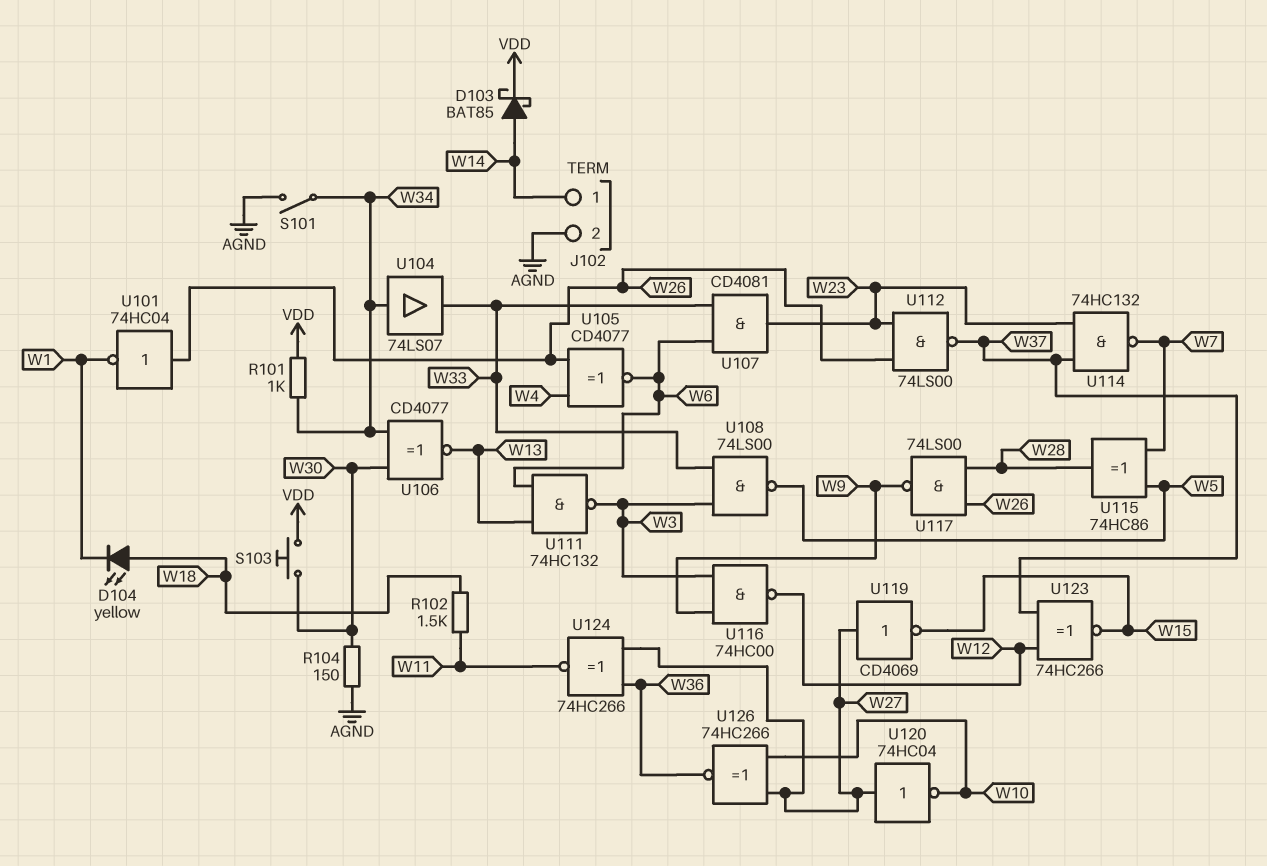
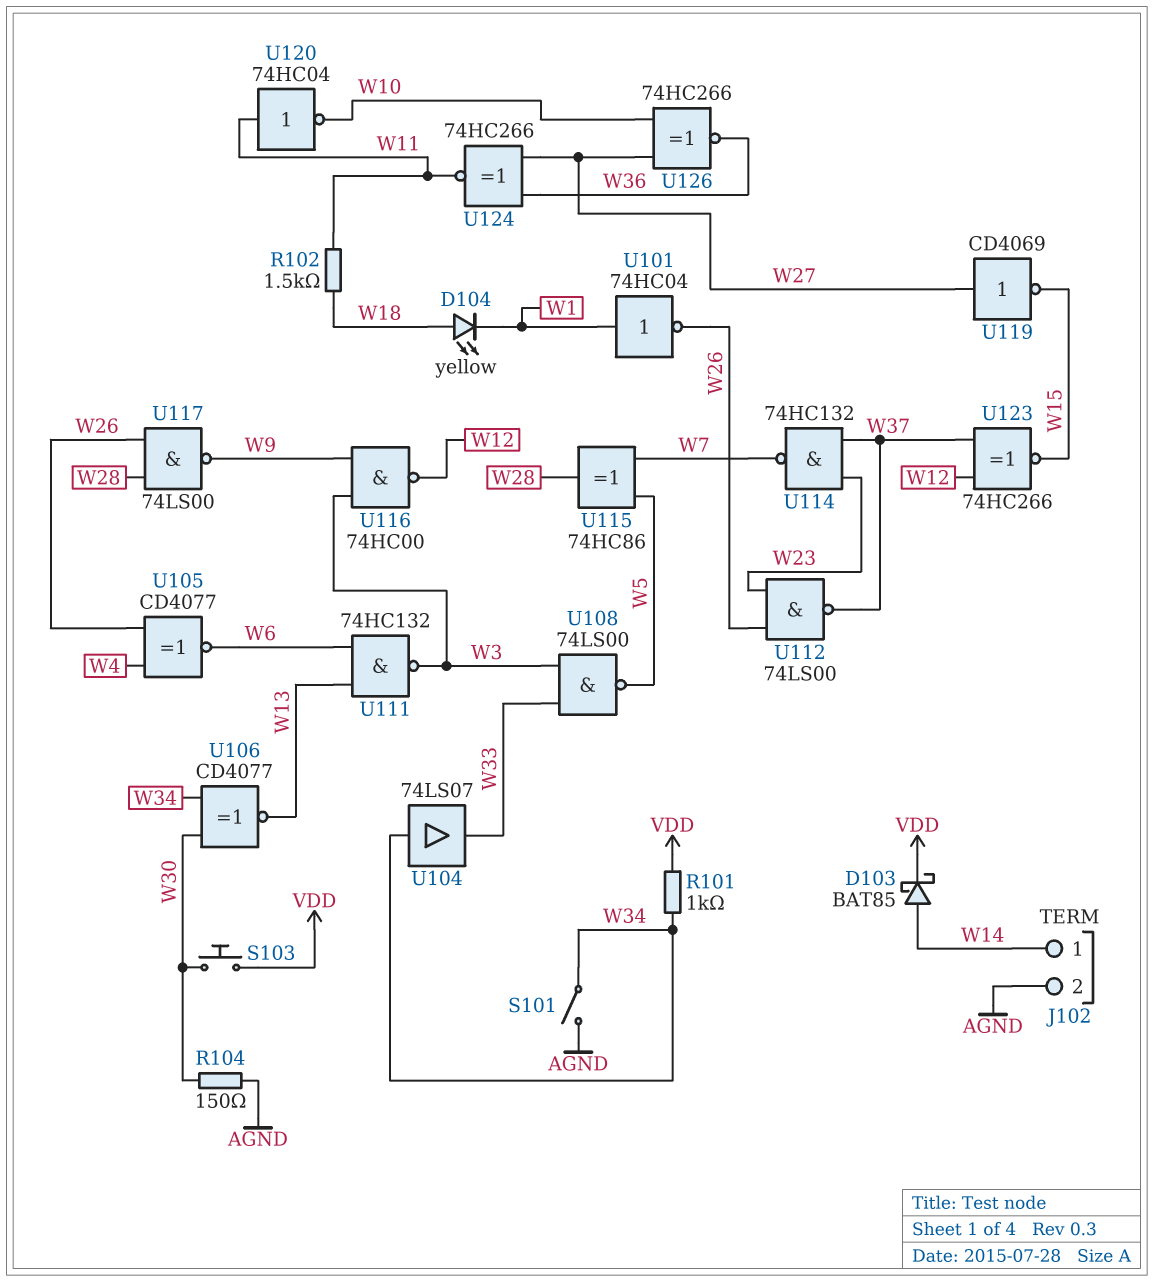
U101: NOT 74HC04 (in W26, out W1) -> NOT 74HC04 (in W1, out W26)
U107: AND CD4081 (in W6, in W33, out W23) -> none
U120: NOT 74HC04 (in W27, out W10) -> NOT 74HC04 (in W11, out W10)

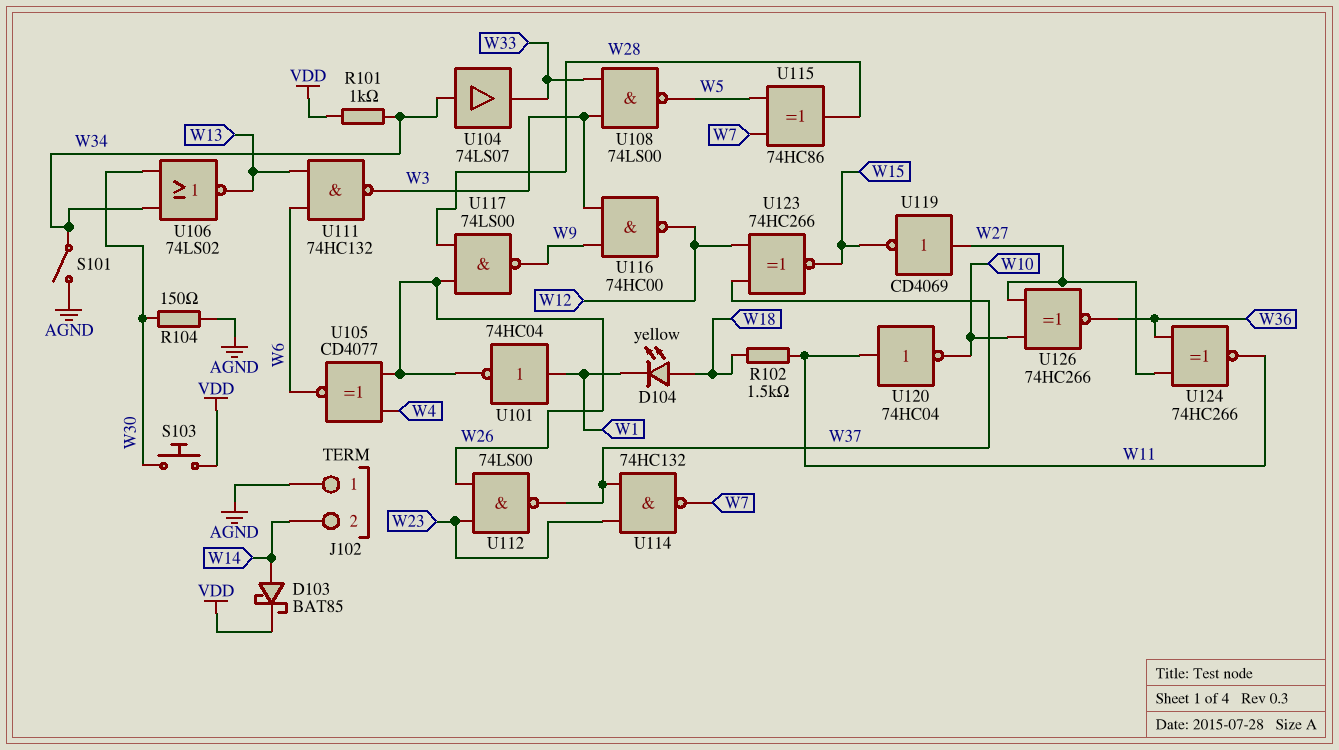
J102 pin 1: W14 -> AGND
J102 pin 2: AGND -> W14
U106: XNOR CD4077 (in W30, in W34, out W13) -> NOR 74LS02 (in W30, in W34, out W13)

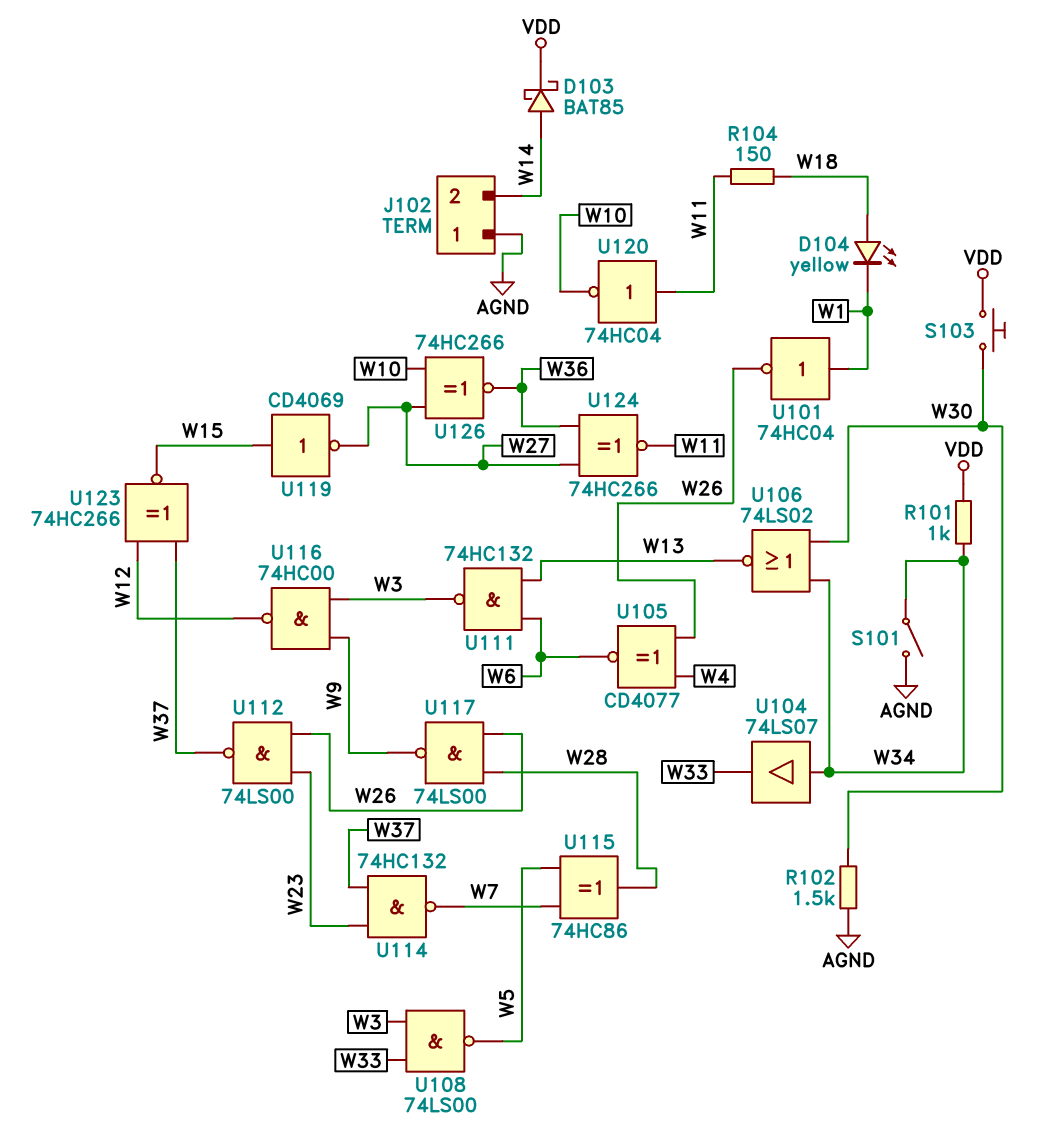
R102: 1.5k (W11, W18) -> 1.5k (AGND, W30)
R104: 150 (AGND, W30) -> 150 (W11, W18)
U119: NOT CD4069 (in W27, out W15) -> NOT CD4069 (in W15, out W27)

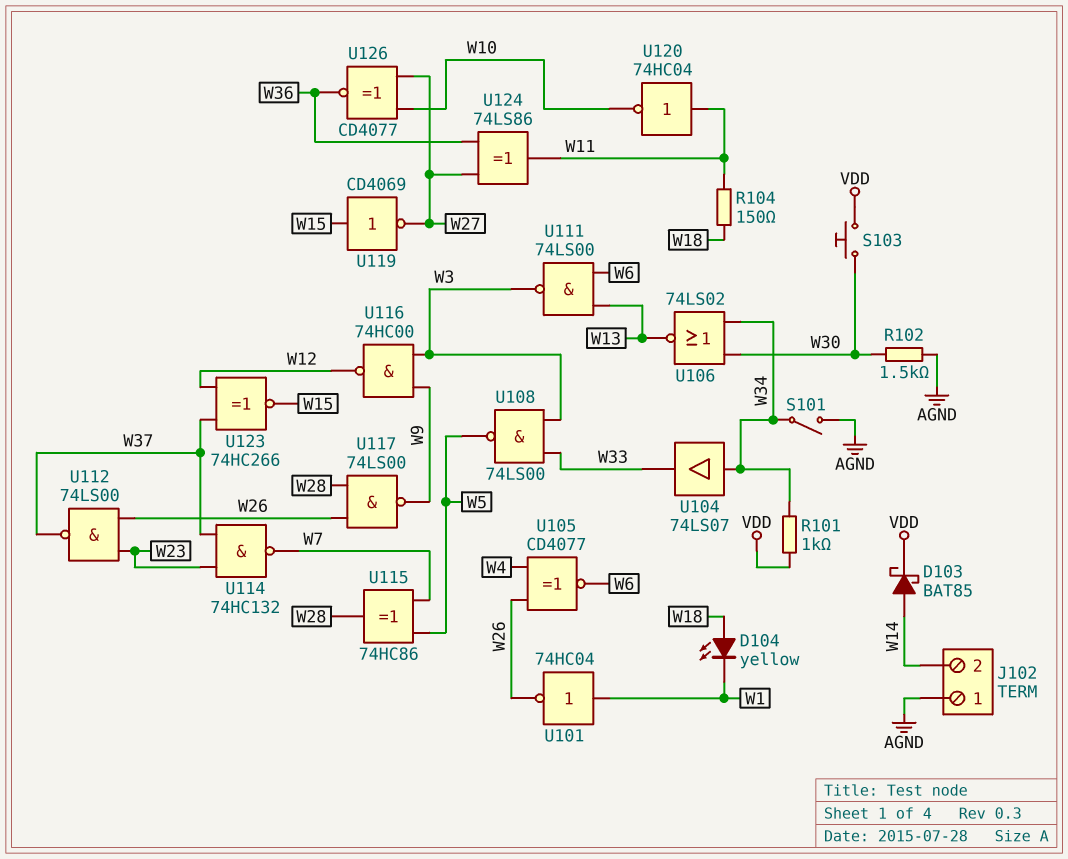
U111: NAND 74HC132 (in W6, in W13, out W3) -> NAND 74LS00 (in W6, in W13, out W3)
U124: XNOR 74HC266 (in W27, in W36, out W11) -> XOR 74LS86 (in W27, in W36, out W11)
U126: XNOR 74HC266 (in W10, in W27, out W36) -> XNOR CD4077 (in W10, in W27, out W36)

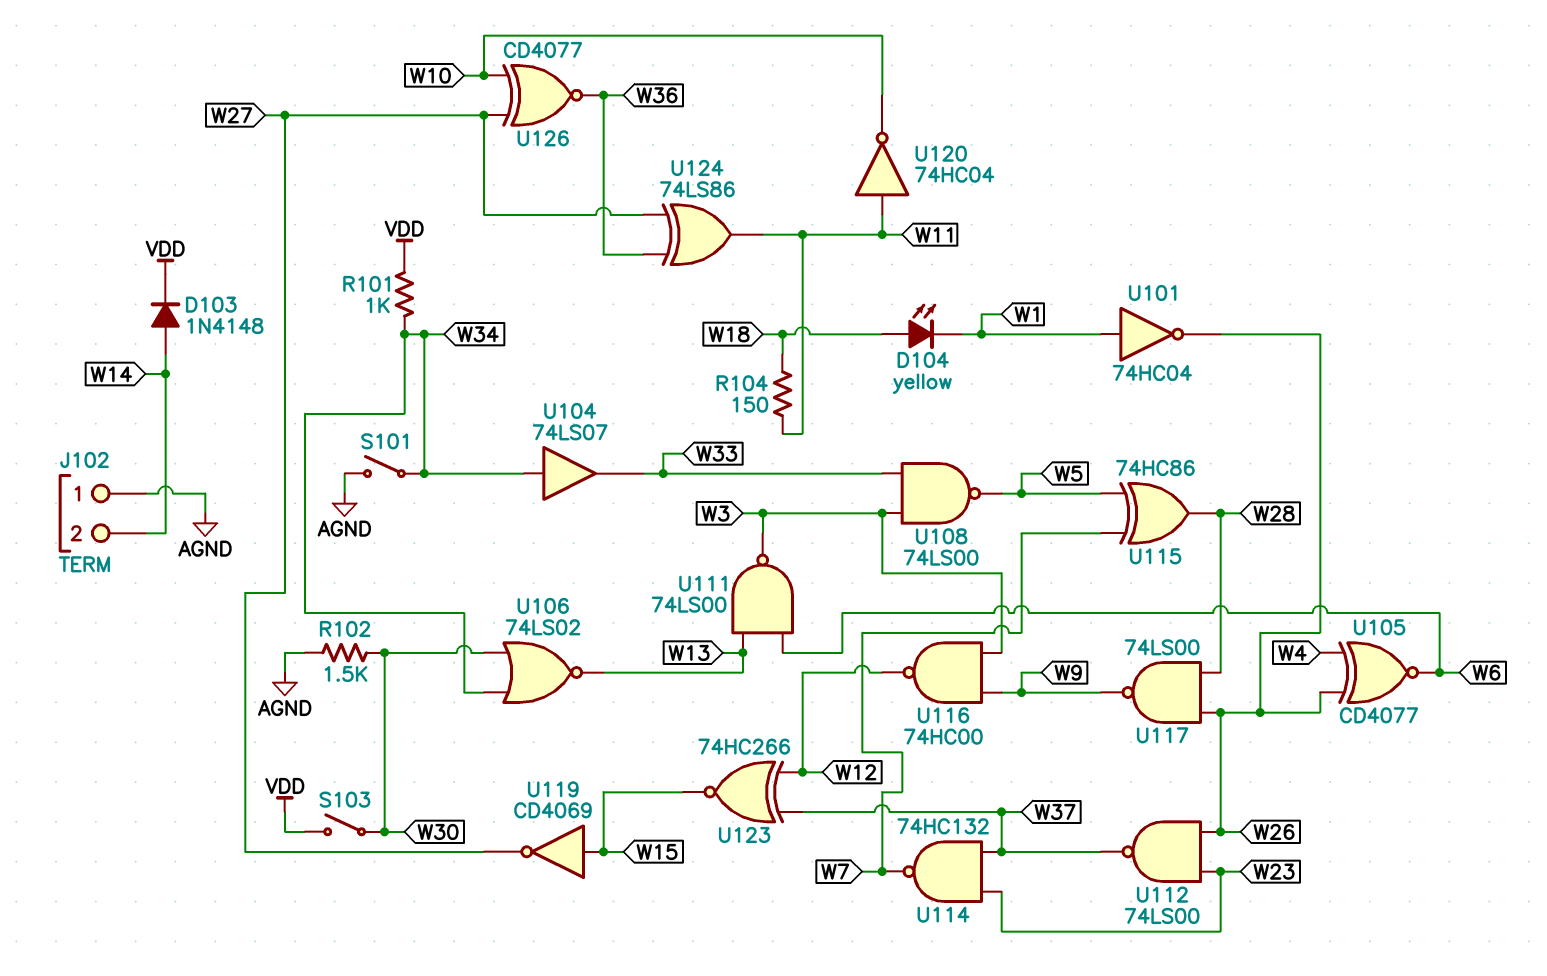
D103: schottky BAT85 (A W14, K VDD) -> diode 1N4148 (A W14, K VDD)
S103: button (VDD, W30) -> switch (VDD, W30)

